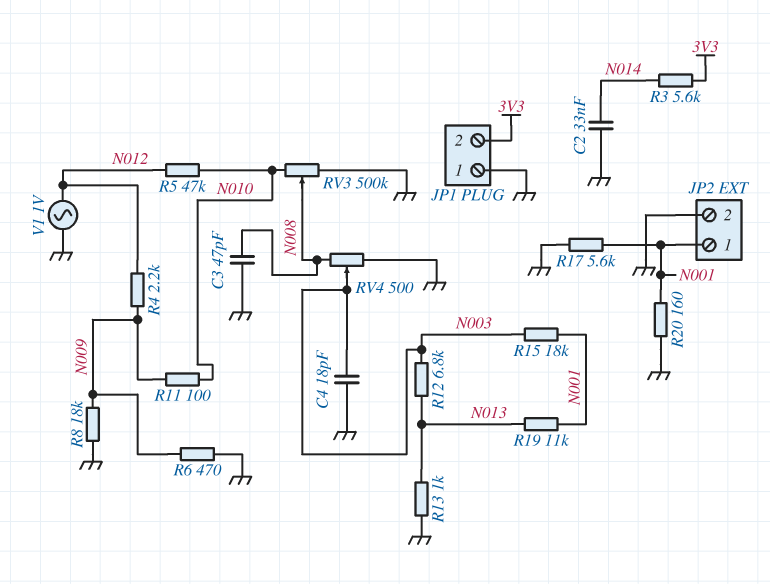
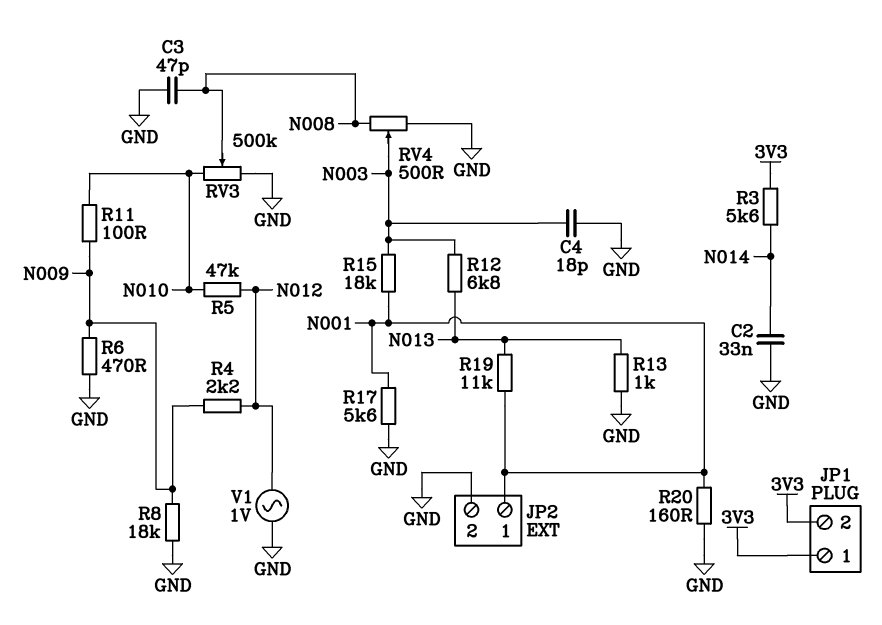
JP1 pin 1: GND -> 3V3

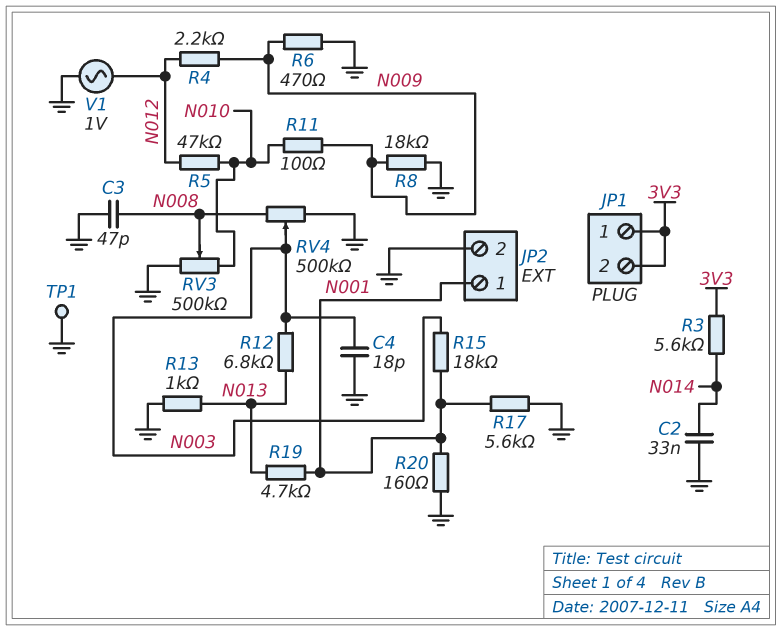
R19: 11k (N001, N013) -> 4.7k (N001, N013)
RV4: 500 (GND, N008, wiper N003) -> 500k (GND, N008, wiper N003)
TP1: none -> test point (GND)

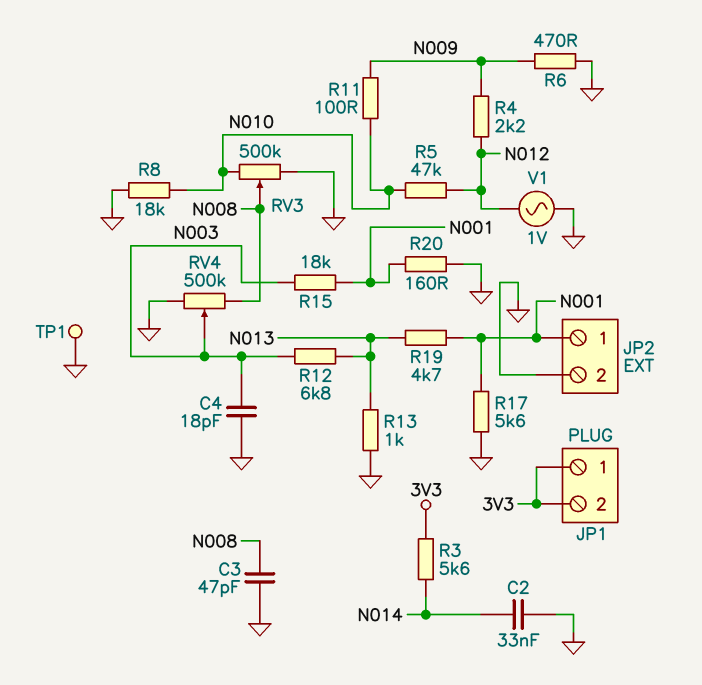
R8: 18k (GND, N009) -> 18k (GND, N010)

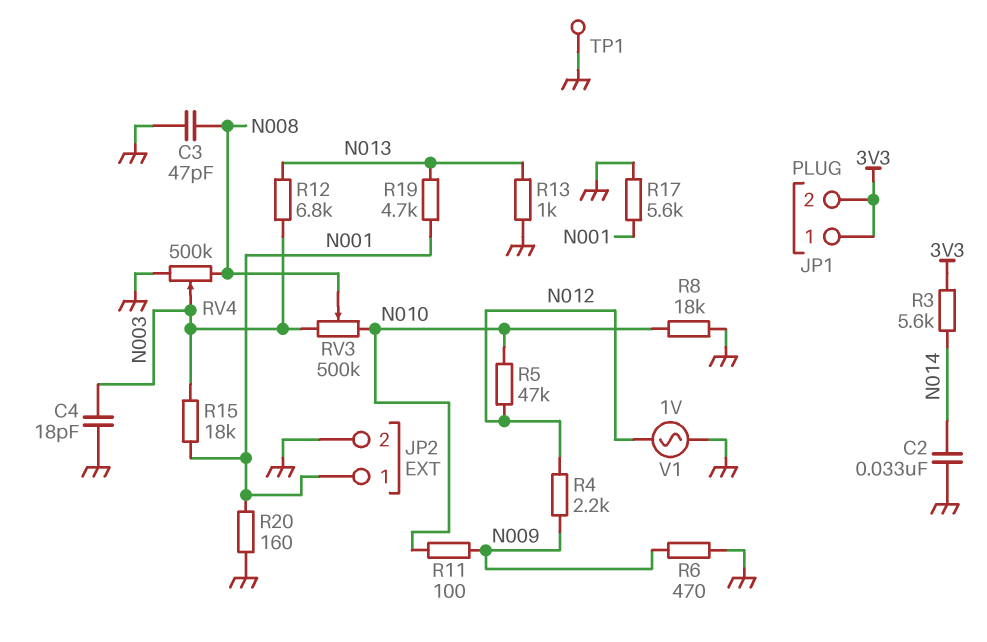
RV3: 500k (GND, N010, wiper N008) -> 500k (N003, N010, wiper N008)

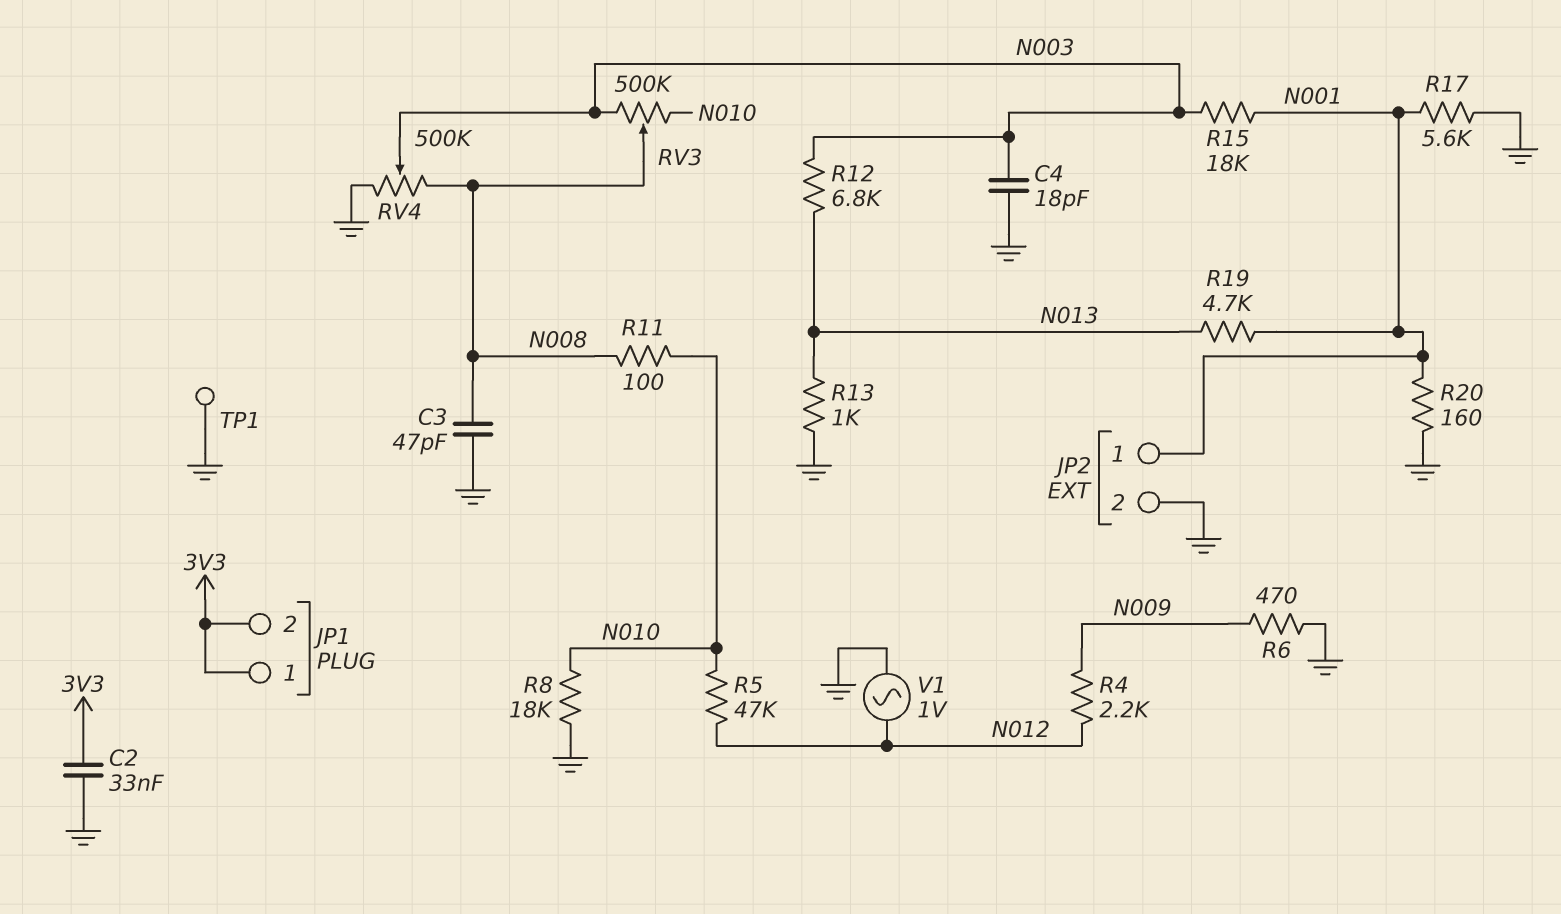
C2: 33nF (GND, N014) -> 33nF (3V3, GND)
R3: 5.6k (3V3, N014) -> none
R11: 100 (N009, N010) -> 100 (N008, N010)

